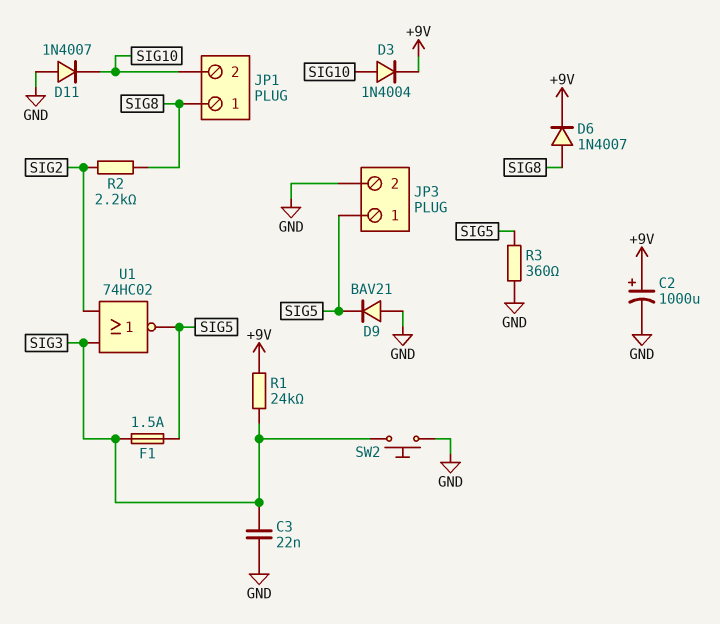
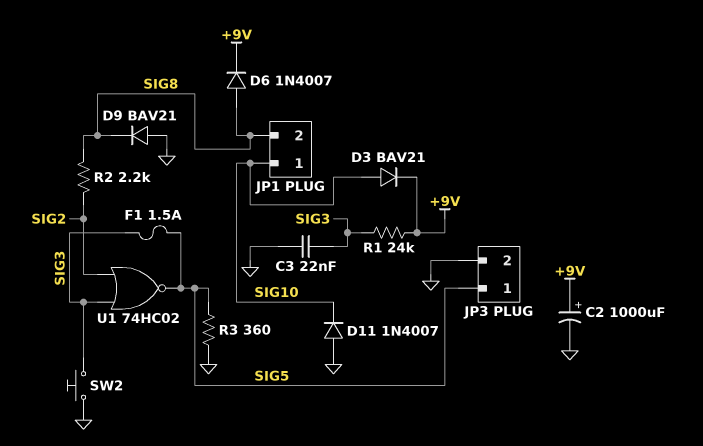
D3: diode 1N4004 (A SIG10, K +9V) -> diode BAV21 (A SIG10, K +9V)
D9: diode BAV21 (A GND, K SIG5) -> diode BAV21 (A GND, K SIG8)
JP1 pin 1: SIG8 -> SIG10
JP1 pin 2: SIG10 -> SIG8

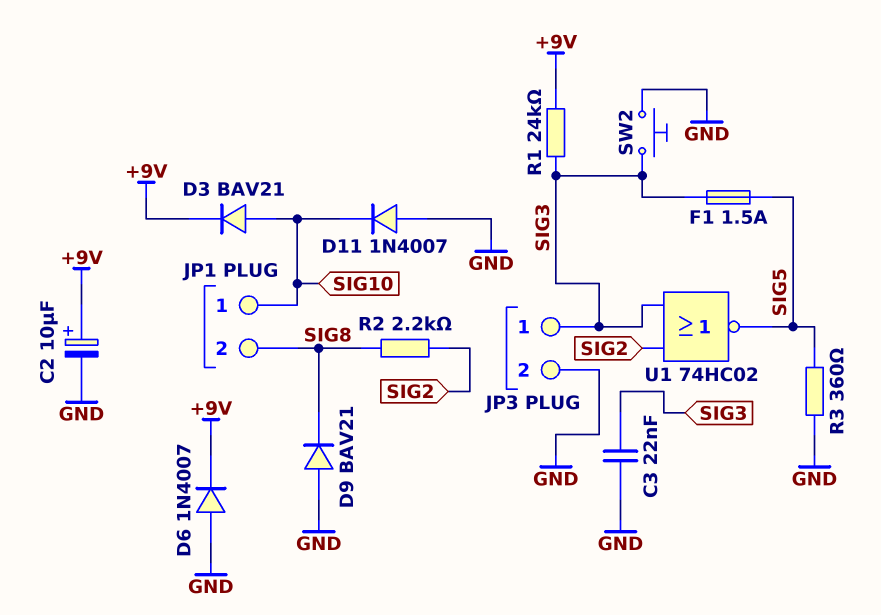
C2: 1000uF (plus +9V, minus GND) -> 10uF (plus +9V, minus GND)
D6: diode 1N4007 (A SIG8, K +9V) -> diode 1N4007 (A GND, K +9V)
JP3 pin 1: SIG5 -> SIG3

